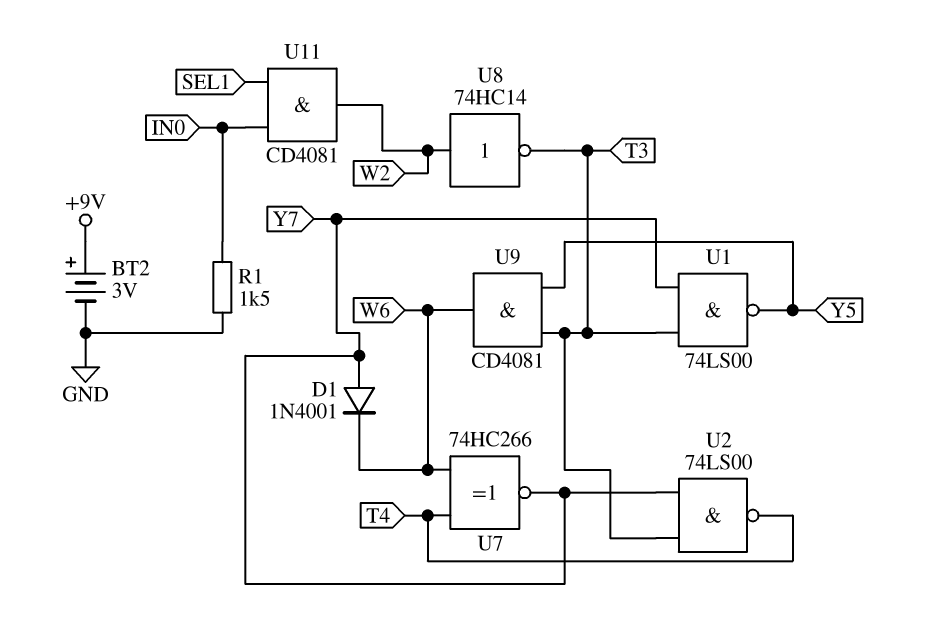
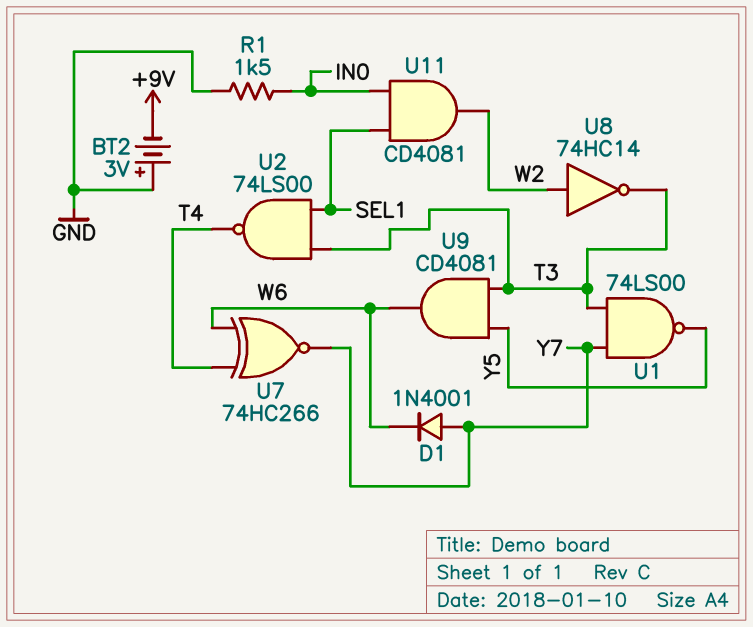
BT2: 3V (plus +9V, minus GND) -> 3V (plus GND, minus +9V)
U2: NAND 74LS00 (in T3, in Y7, out T4) -> NAND 74LS00 (in SEL1, in T3, out T4)

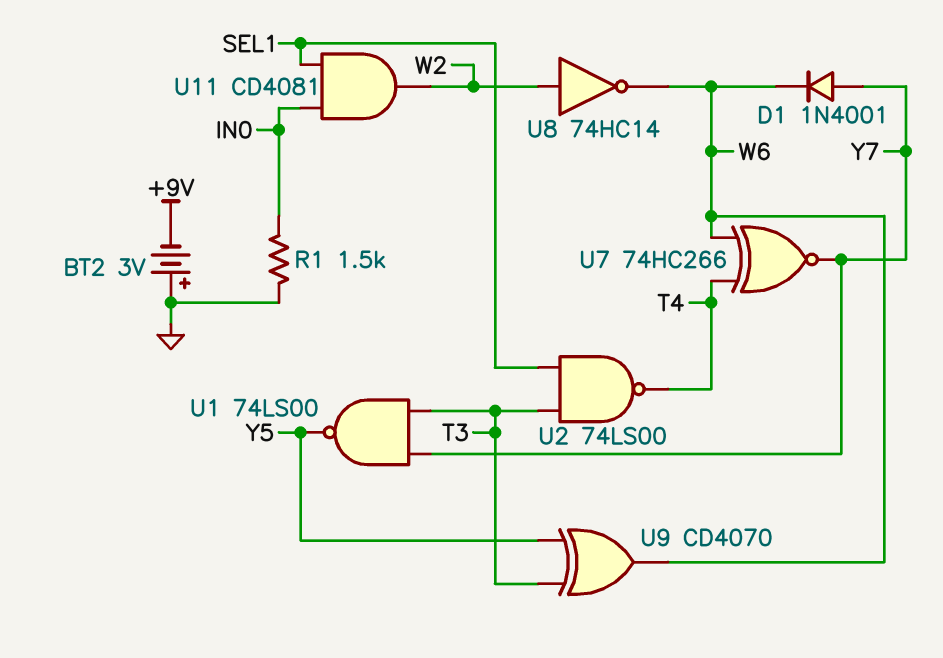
U8: NOT 74HC14 (in W2, out T3) -> NOT 74HC14 (in W2, out W6)
U9: AND CD4081 (in T3, in Y5, out W6) -> XOR CD4070 (in T3, in Y5, out W6)

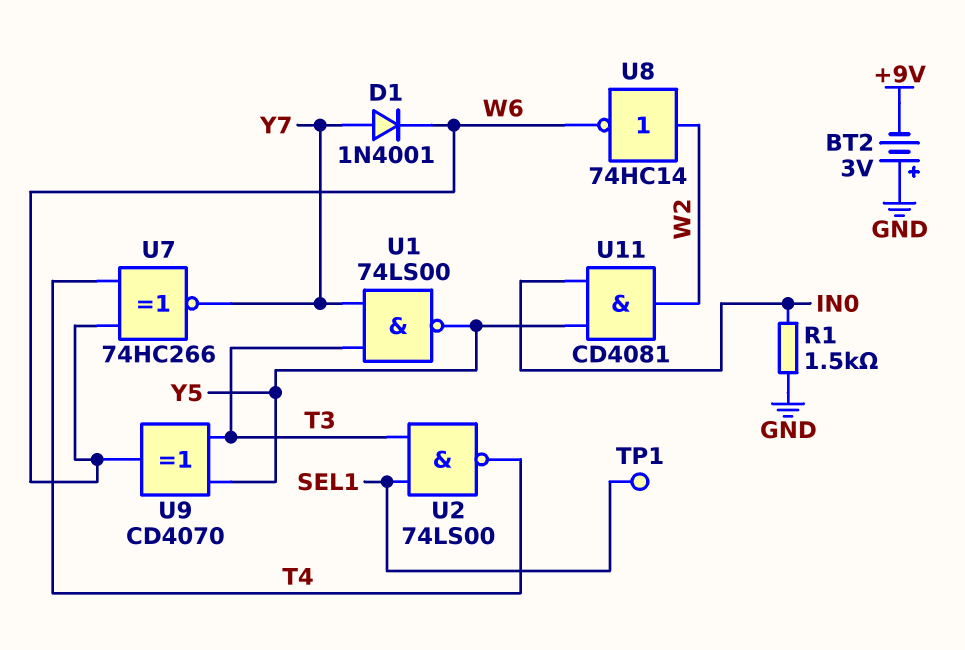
TP1: none -> test point (SEL1)
U11: AND CD4081 (in IN0, in SEL1, out W2) -> AND CD4081 (in IN0, in Y5, out W2)

